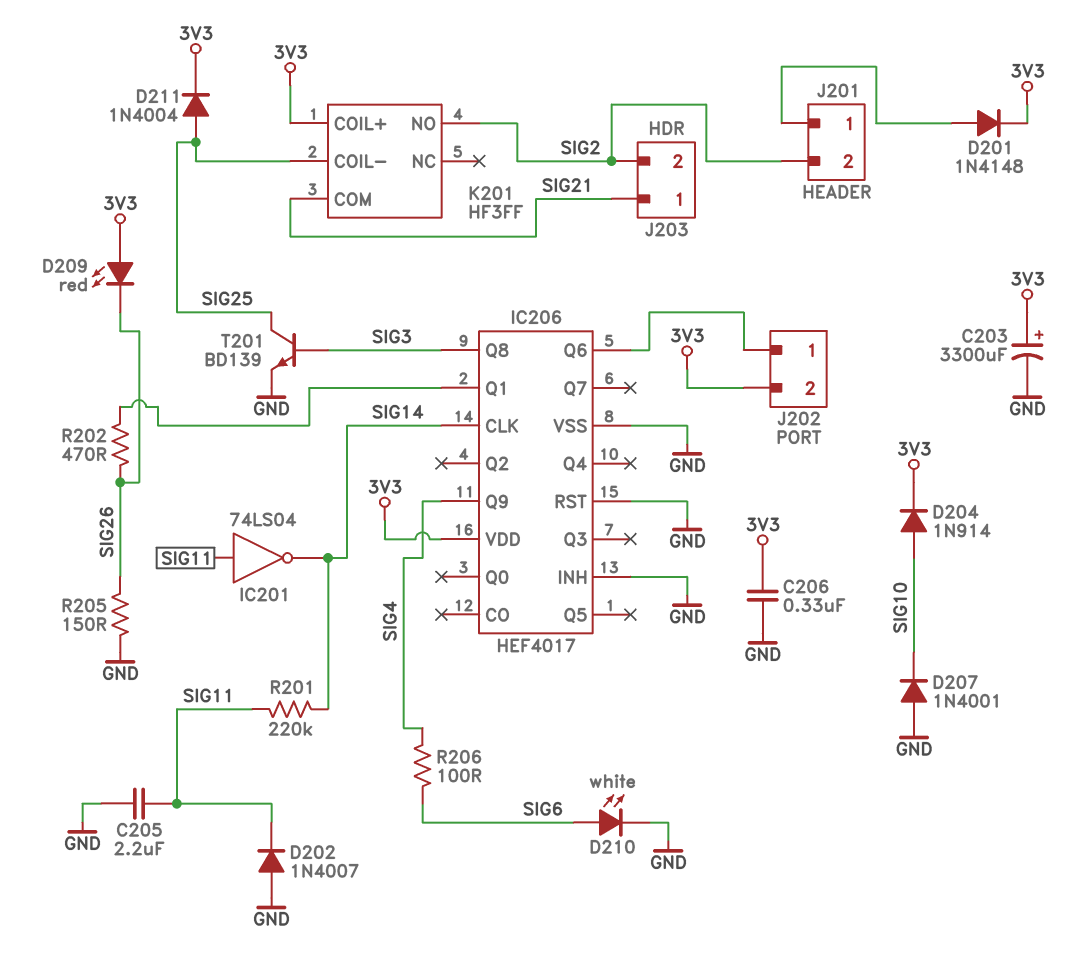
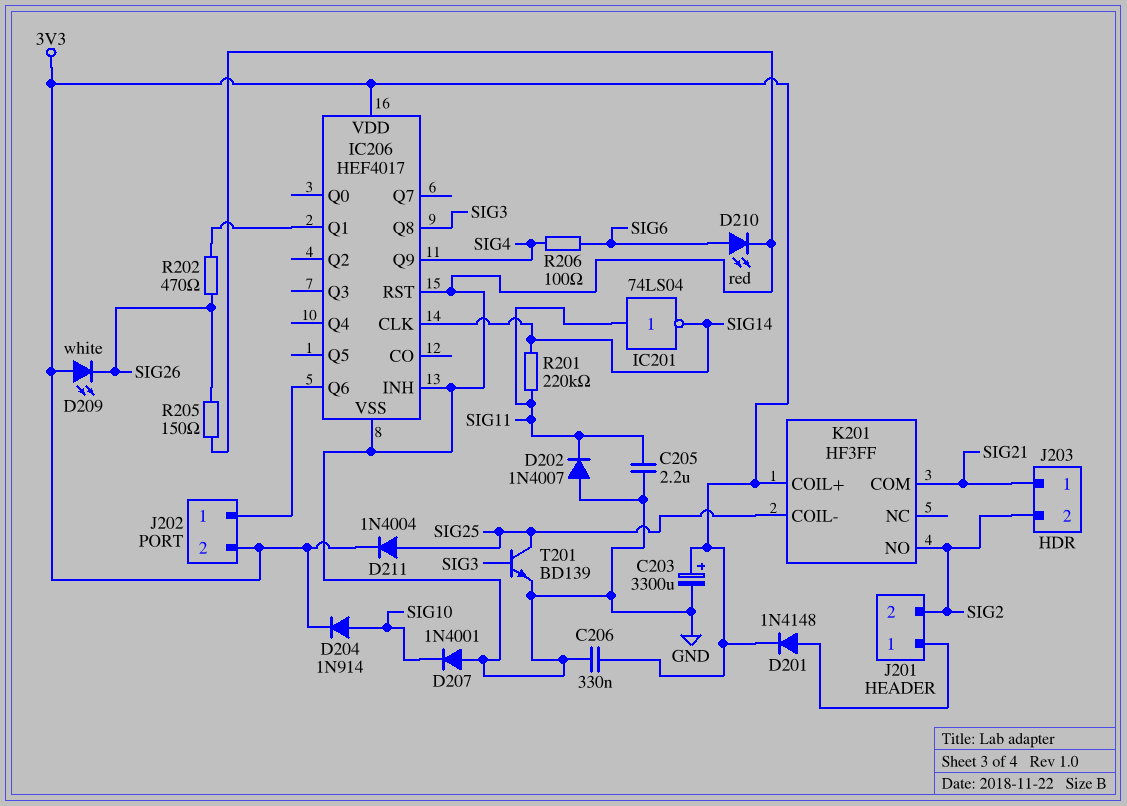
D209: LED red (A 3V3, K SIG26) -> LED white (A 3V3, K SIG26)
D210: LED white (A SIG6, K GND) -> LED red (A SIG6, K GND)

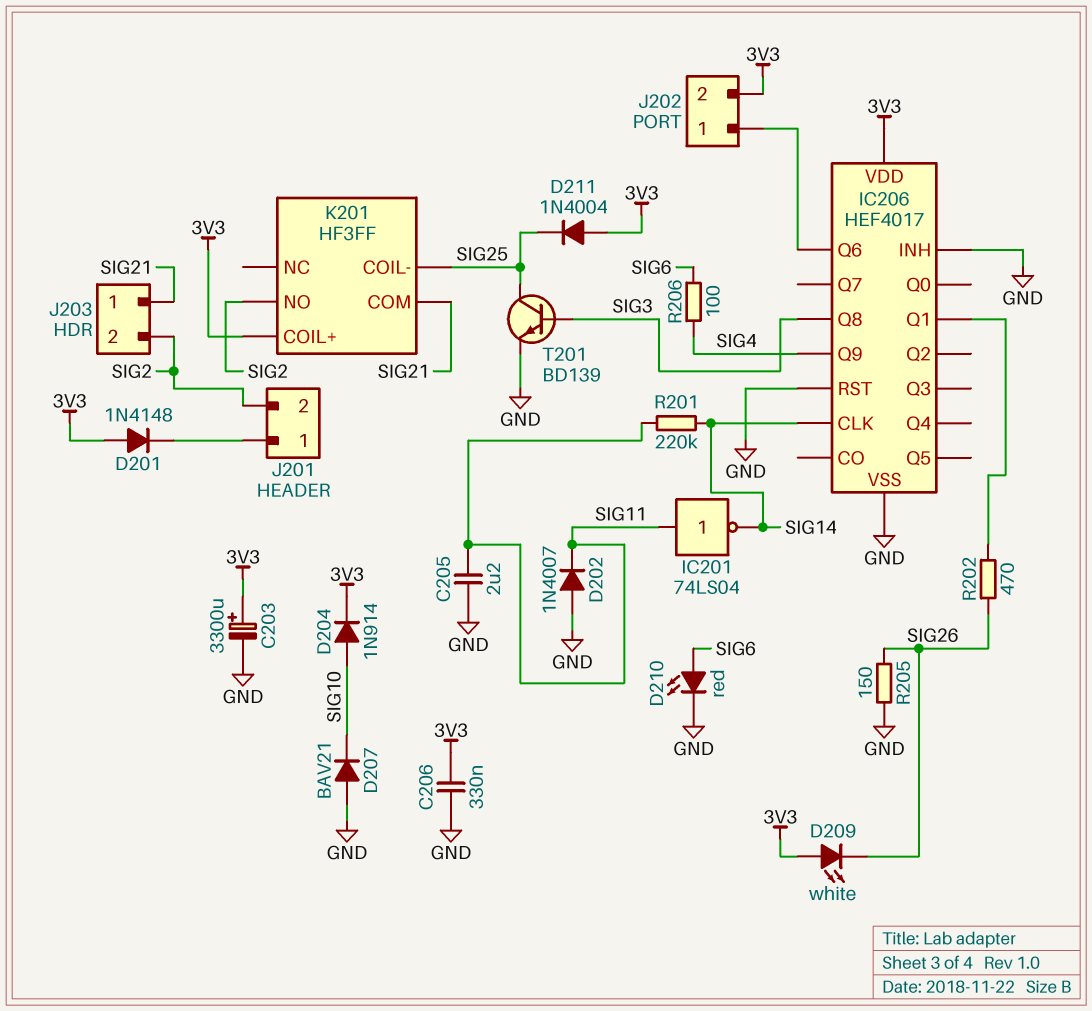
D201: diode 1N4148 (A J201/1, K 3V3) -> diode 1N4148 (A 3V3, K J201/1)
D207: diode 1N4001 (A GND, K SIG10) -> diode BAV21 (A GND, K SIG10)
D211: diode 1N4004 (A SIG25, K 3V3) -> diode 1N4004 (A 3V3, K SIG25)

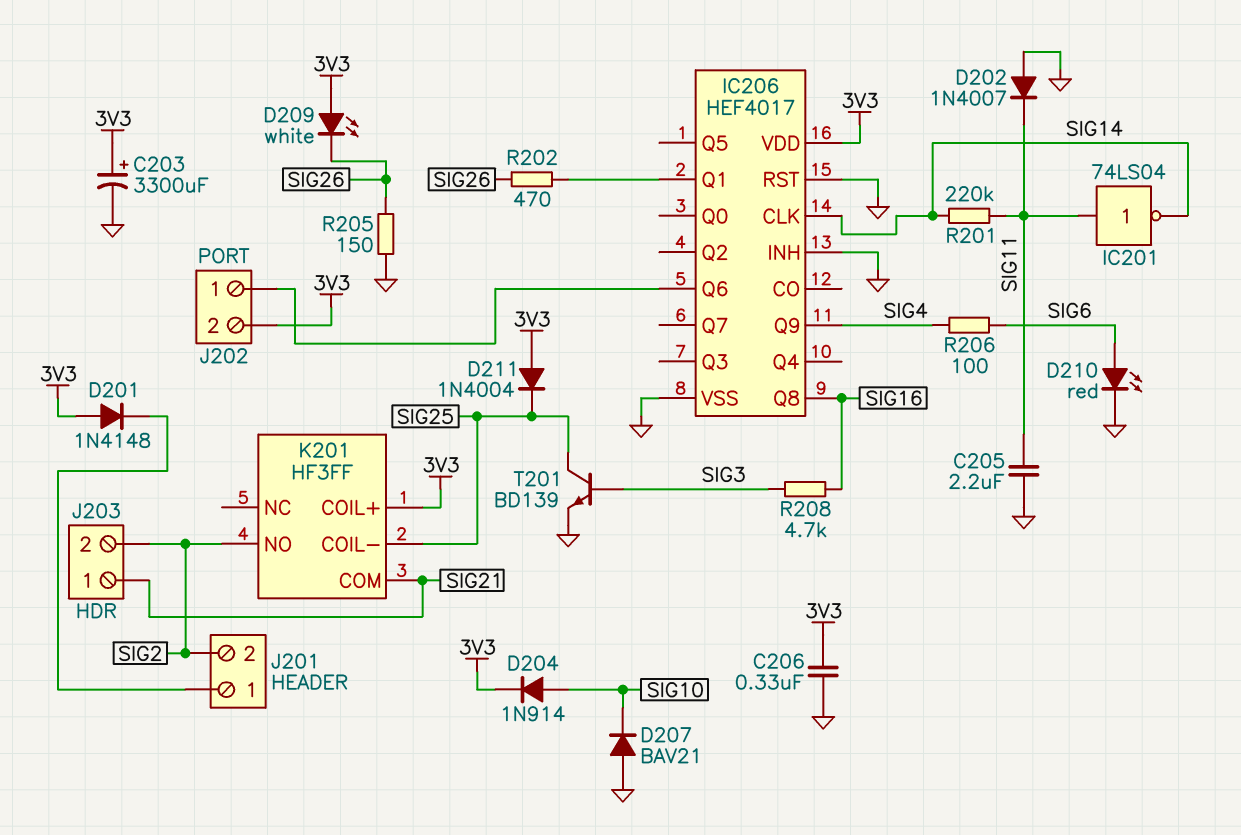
IC206 pin Q8: SIG3 -> SIG16
R208: none -> 4.7k (SIG3, SIG16)

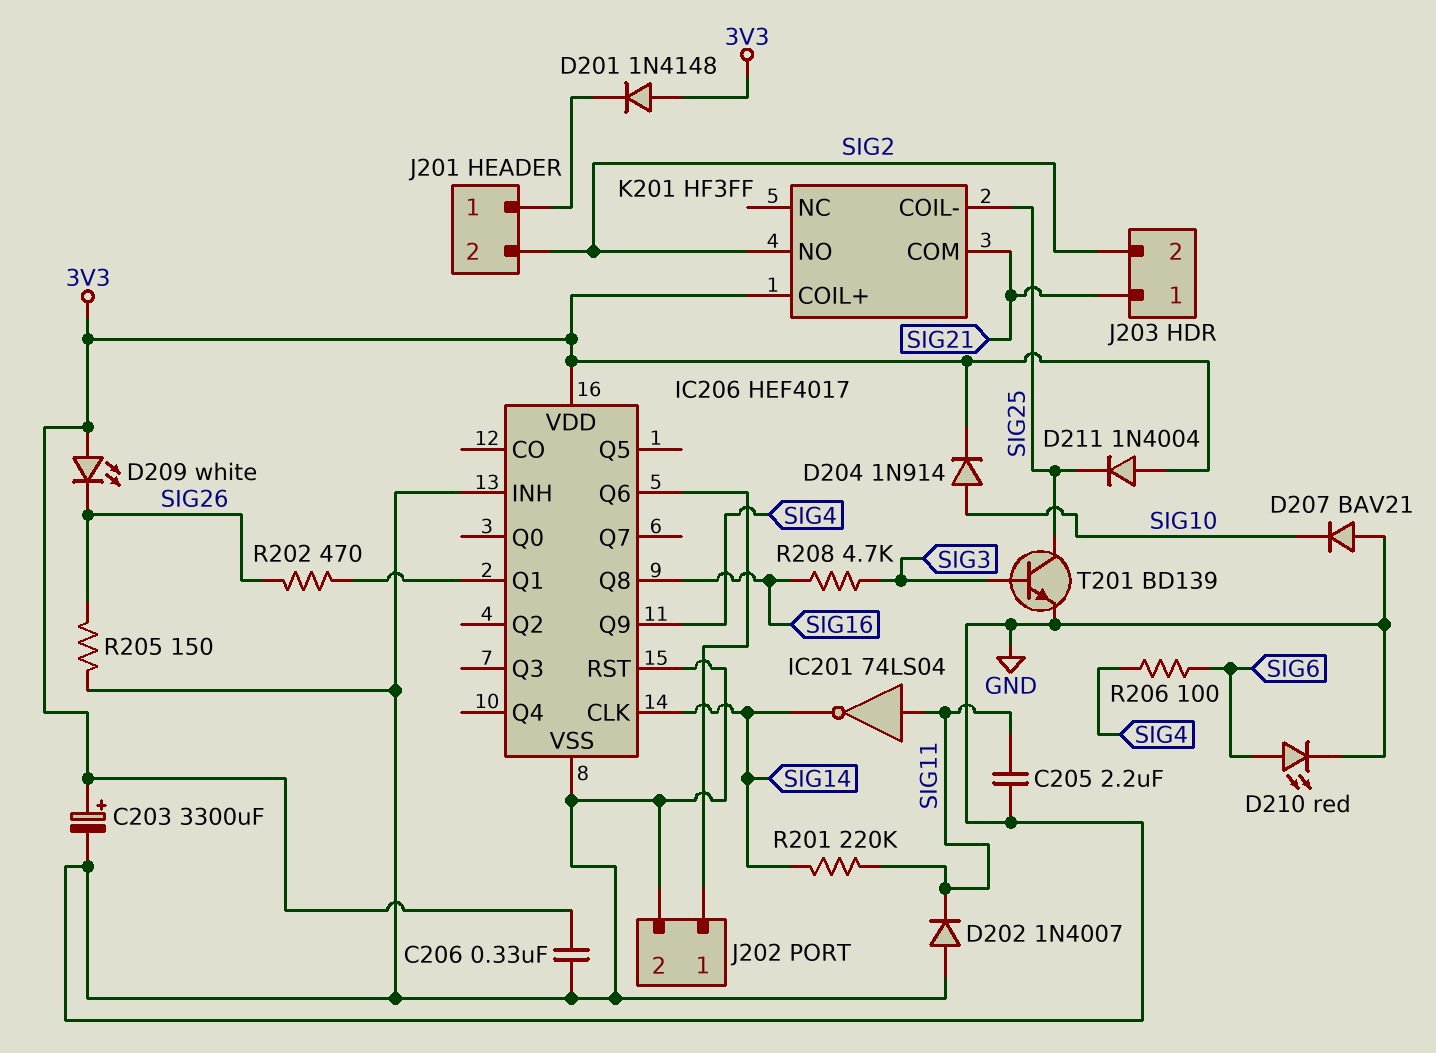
J202 pin 2: 3V3 -> GND

